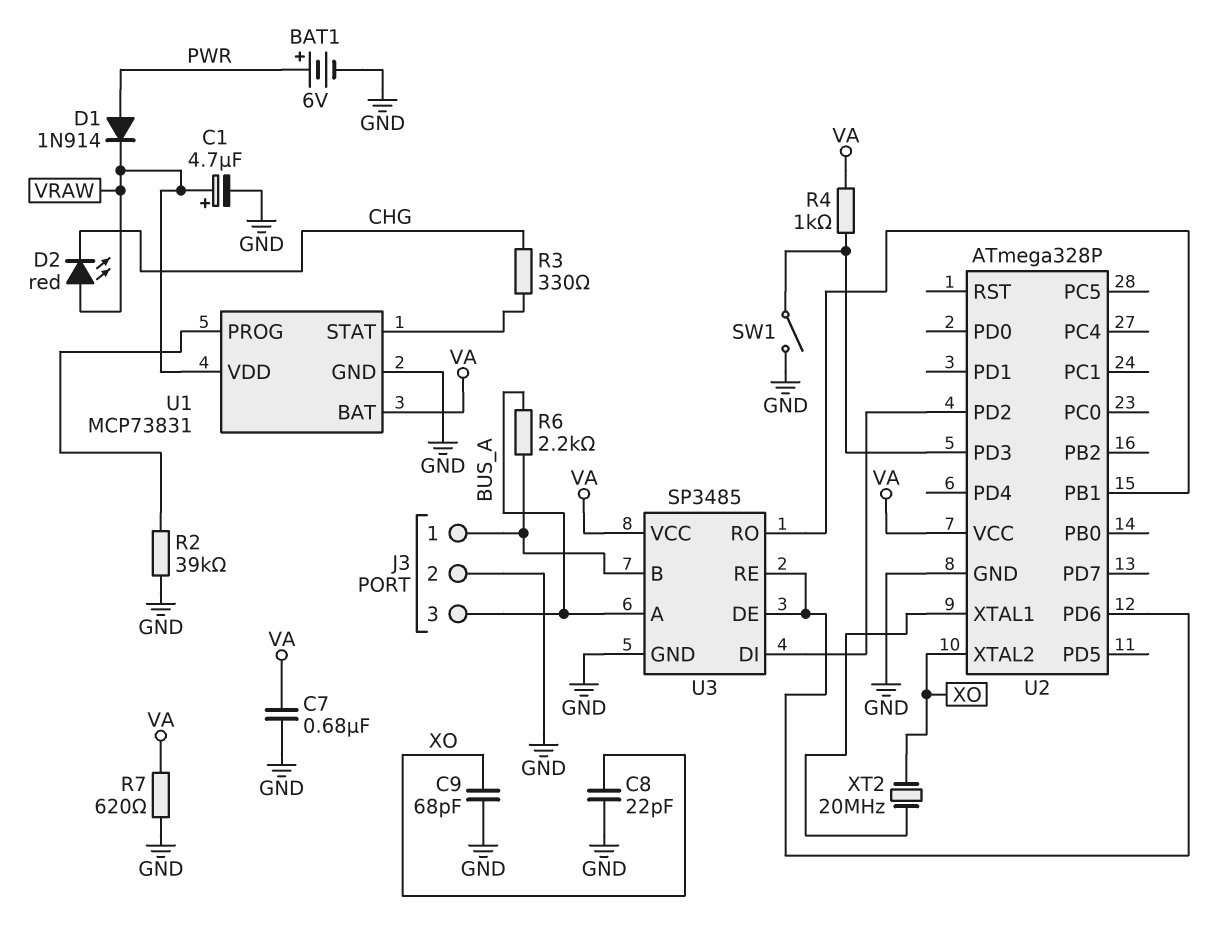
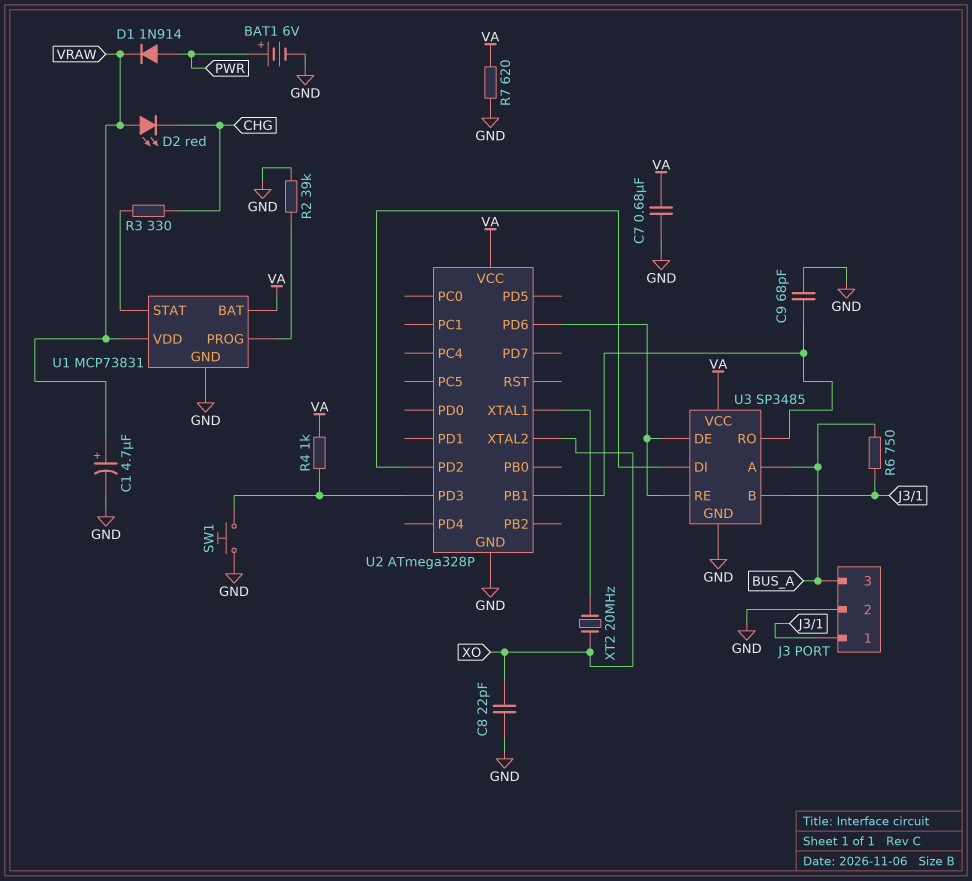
C9: 68pF (GND, XO) -> 68pF (GND, U2/PB1)
R6: 2.2k (BUS_A, J3/1) -> 750 (BUS_A, J3/1)
SW1: switch (GND, U2/PD3) -> button (GND, U2/PD3)

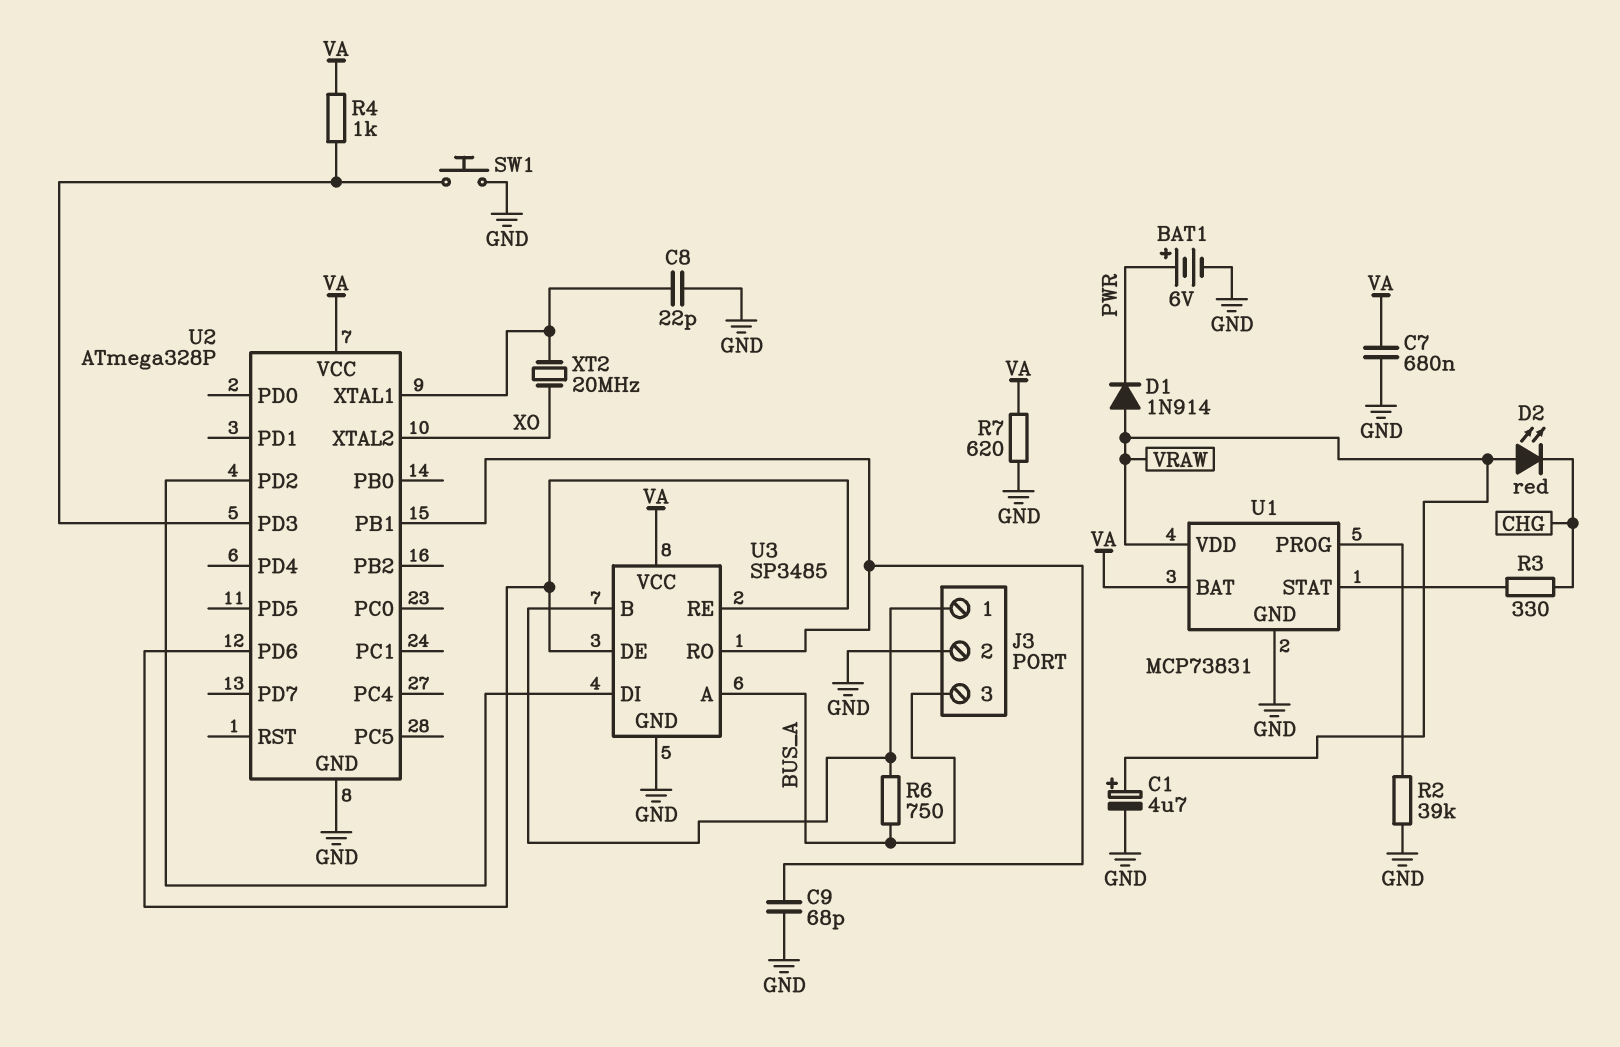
C8: 22pF (GND, XO) -> 22pF (GND, U2/XTAL1)
D1: diode 1N914 (A PWR, K VRAW) -> diode 1N914 (A VRAW, K PWR)

